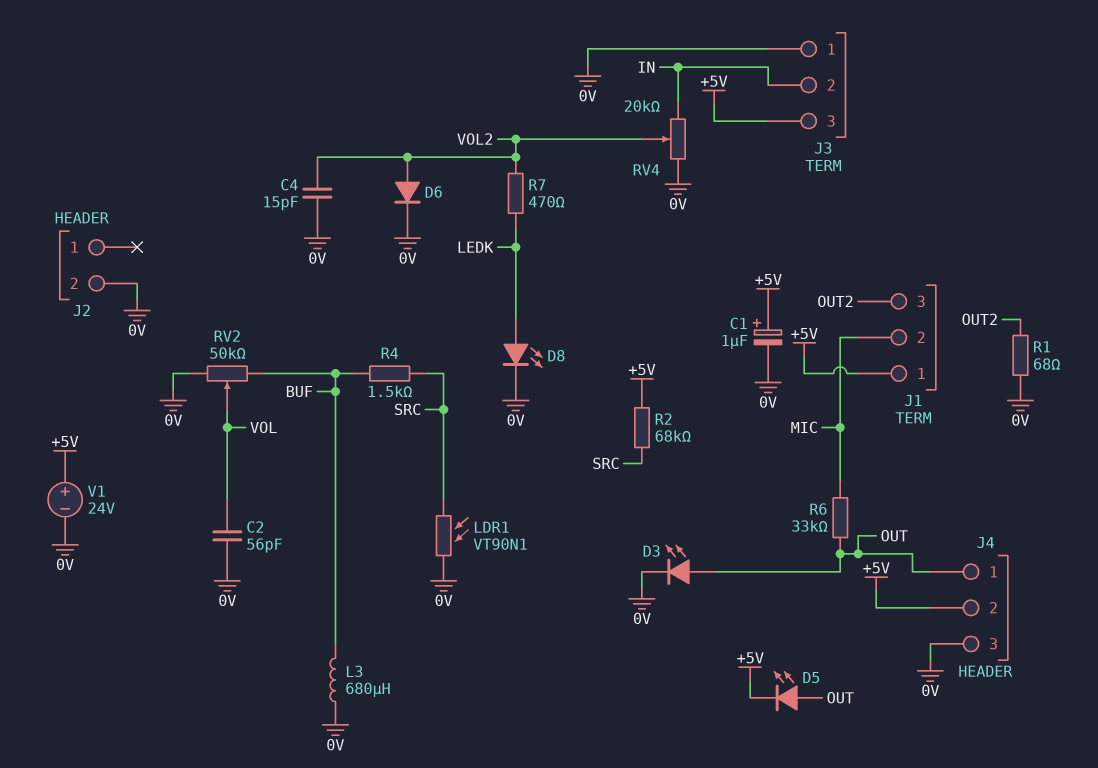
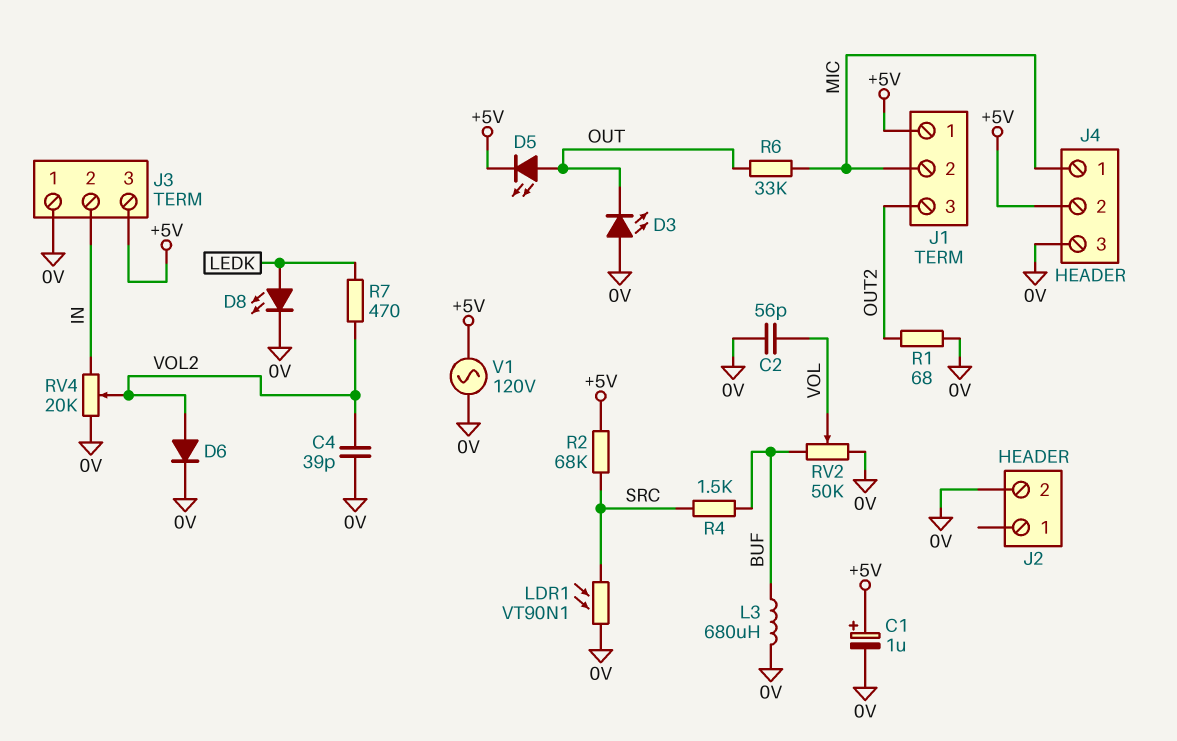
C4: 15pF (0V, VOL2) -> 39pF (0V, VOL2)
D3: LED (A OUT, K 0V) -> LED (A 0V, K OUT)
J4 pin 1: OUT -> MIC
V1: 24V (plus +5V, minus 0V) -> AC 120V (+5V, 0V)

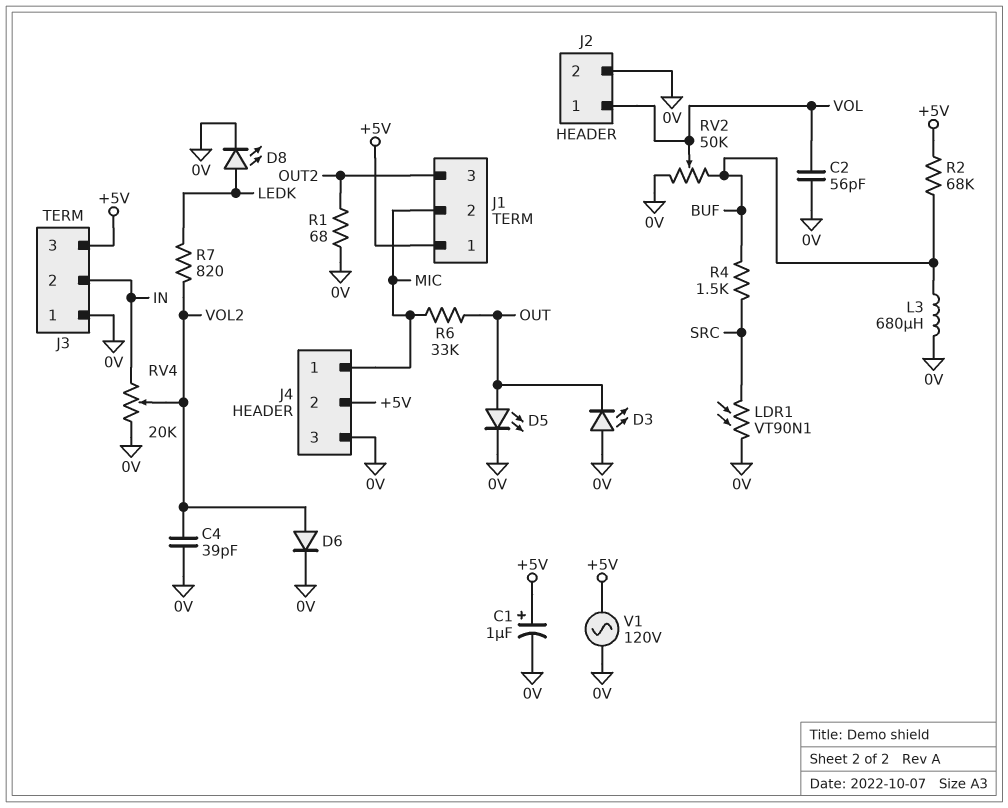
D5: LED (A OUT, K +5V) -> LED (A OUT, K 0V)
J2 pin 1: none -> VOL
R2: 68k (+5V, SRC) -> 68k (+5V, BUF)
R7: 470 (LEDK, VOL2) -> 820 (LEDK, VOL2)

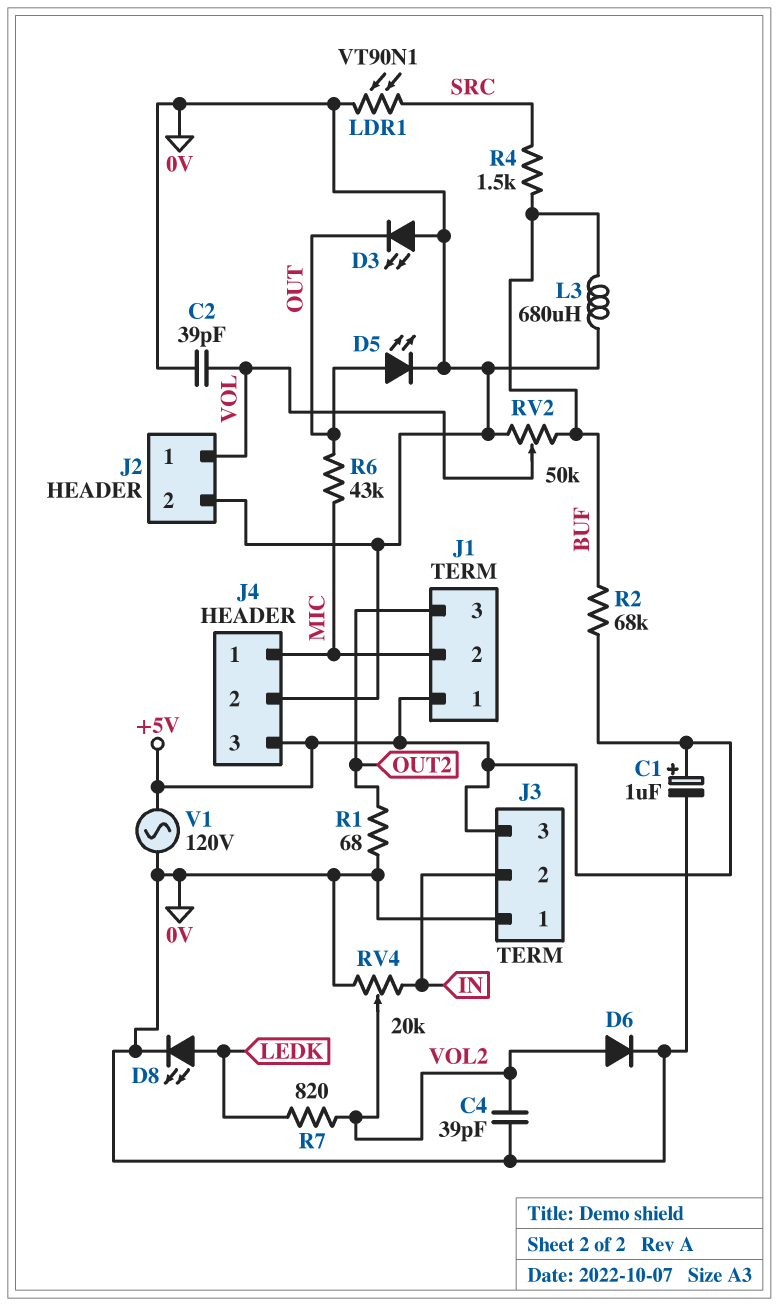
C2: 56pF (0V, VOL) -> 39pF (0V, VOL)
J4 pin 2: +5V -> 0V
J4 pin 3: 0V -> +5V
R6: 33k (MIC, OUT) -> 43k (MIC, OUT)

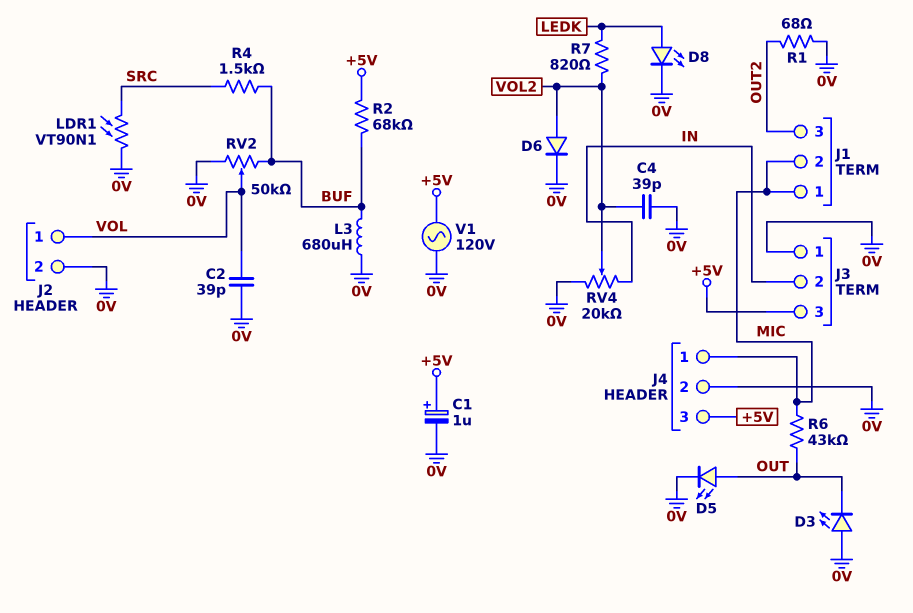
J1 pin 1: +5V -> MIC

